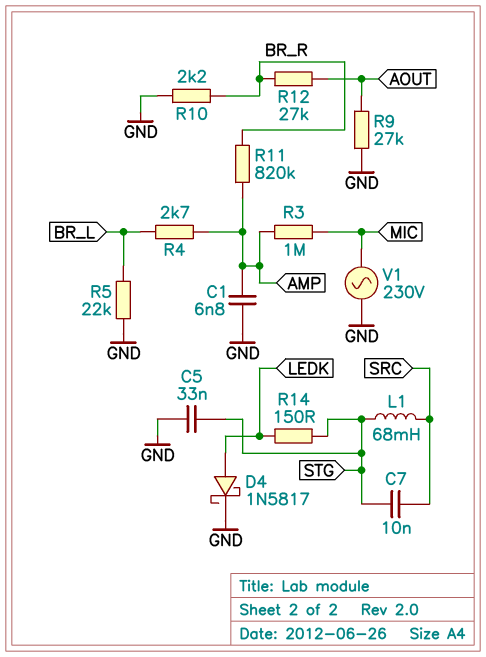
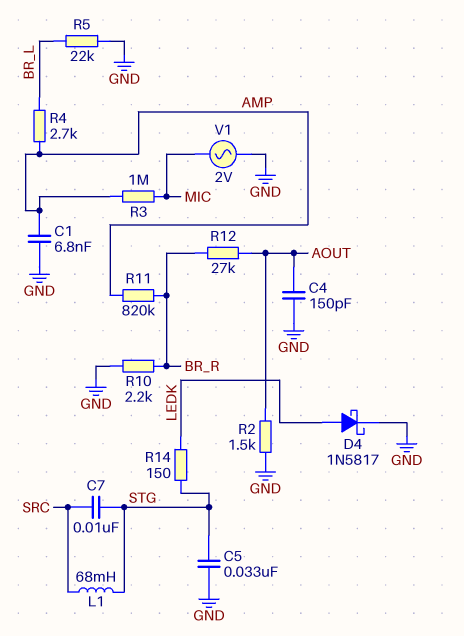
C4: none -> 150pF (AOUT, GND)
R2: none -> 1.5k (AOUT, GND)
R9: 27k (AOUT, GND) -> none
V1: AC 230V (GND, MIC) -> AC 2V (GND, MIC)

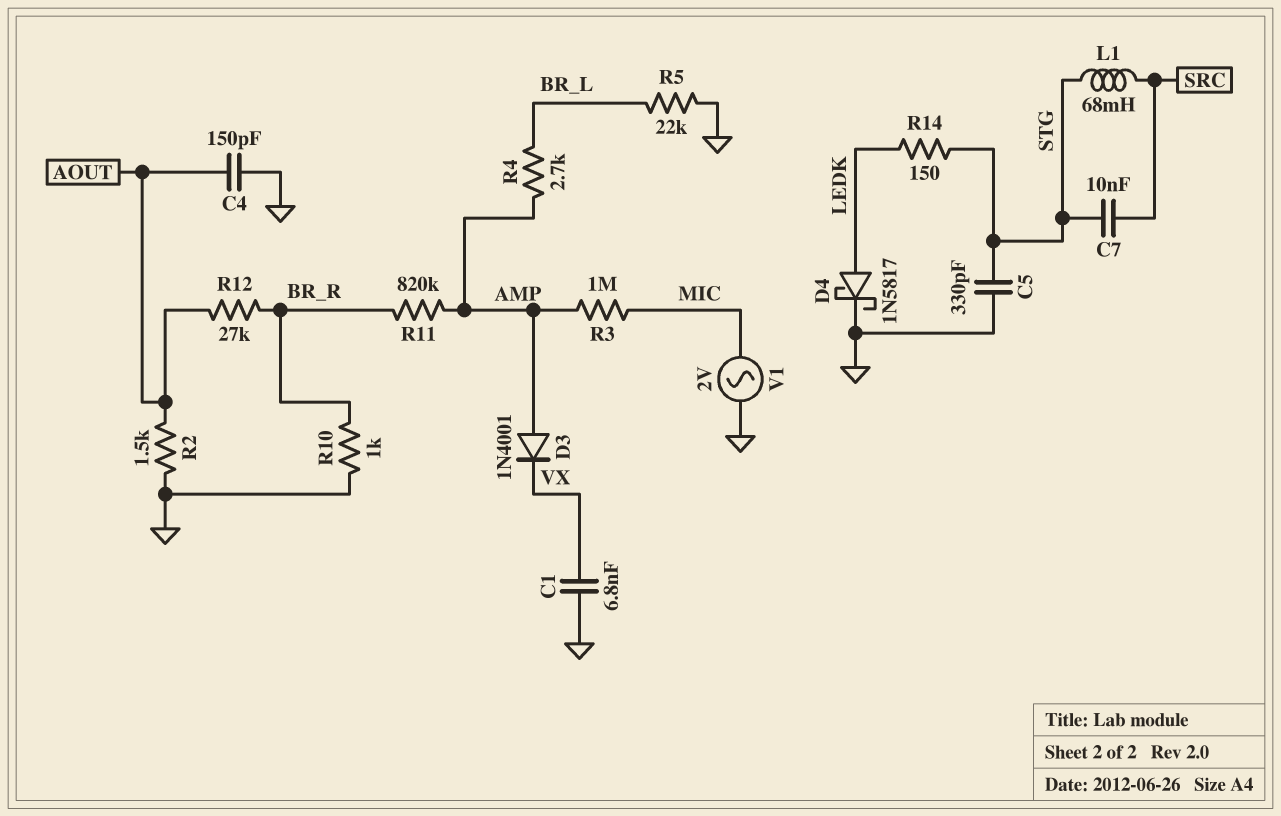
C1: 6.8nF (AMP, GND) -> 6.8nF (GND, VX)
C5: 33nF (GND, STG) -> 330pF (GND, STG)
D3: none -> diode 1N4001 (A AMP, K VX)
R10: 2.2k (BR_R, GND) -> 1k (BR_R, GND)

